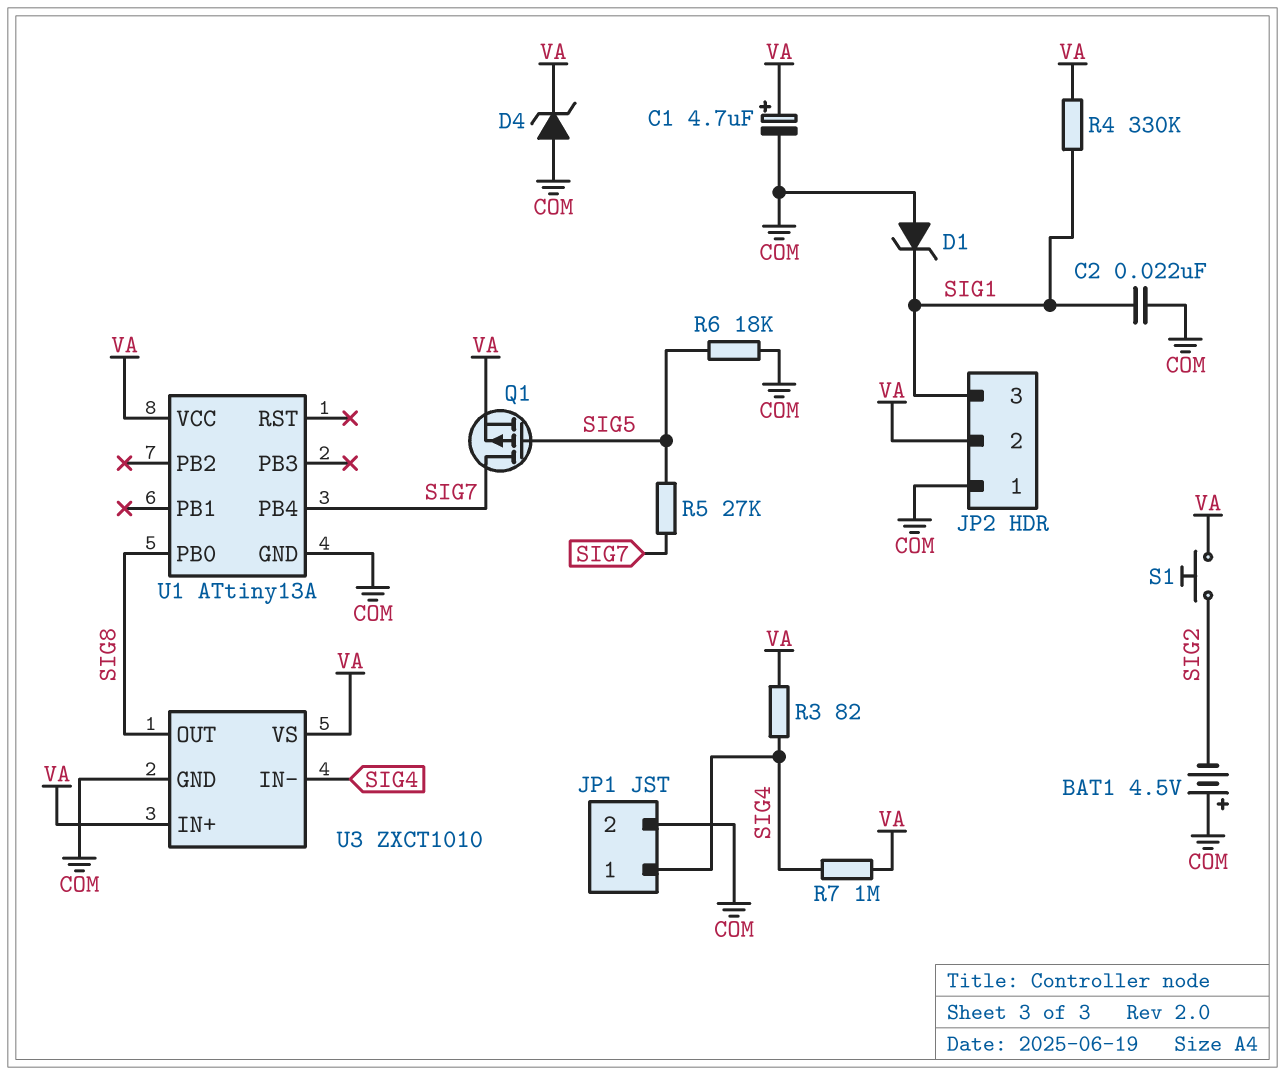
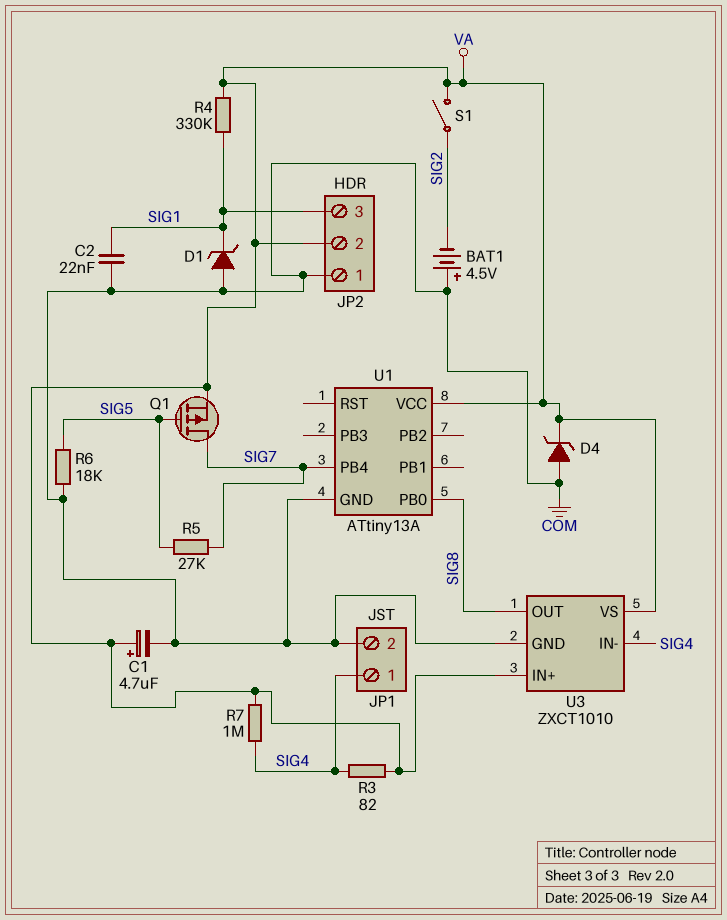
S1: button (SIG2, VA) -> switch (SIG2, VA)

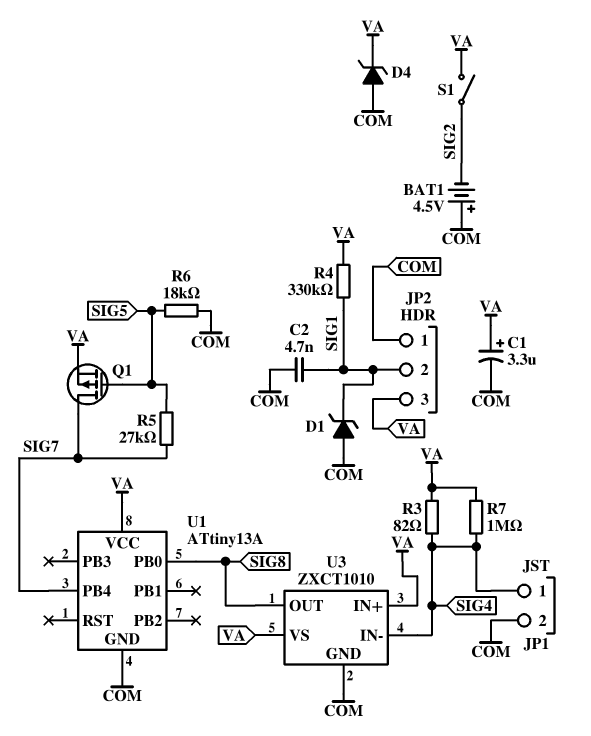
C1: 4.7uF (plus VA, minus COM) -> 3.3uF (plus VA, minus COM)
C2: 22nF (COM, SIG1) -> 4.7nF (COM, SIG1)
JP2 pin 2: VA -> SIG1
JP2 pin 3: SIG1 -> VA

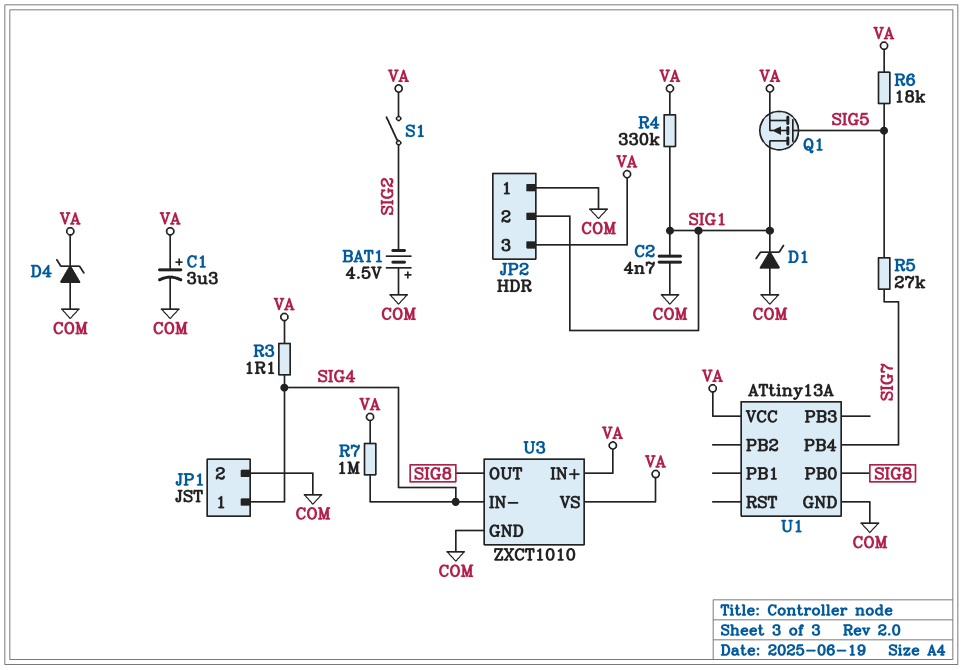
Q1: PMOS (G SIG5, D SIG7, S VA) -> PMOS (G SIG5, D SIG1, S VA)
R3: 82 (SIG4, VA) -> 1.1 (SIG4, VA)
R6: 18k (COM, SIG5) -> 18k (SIG5, VA)

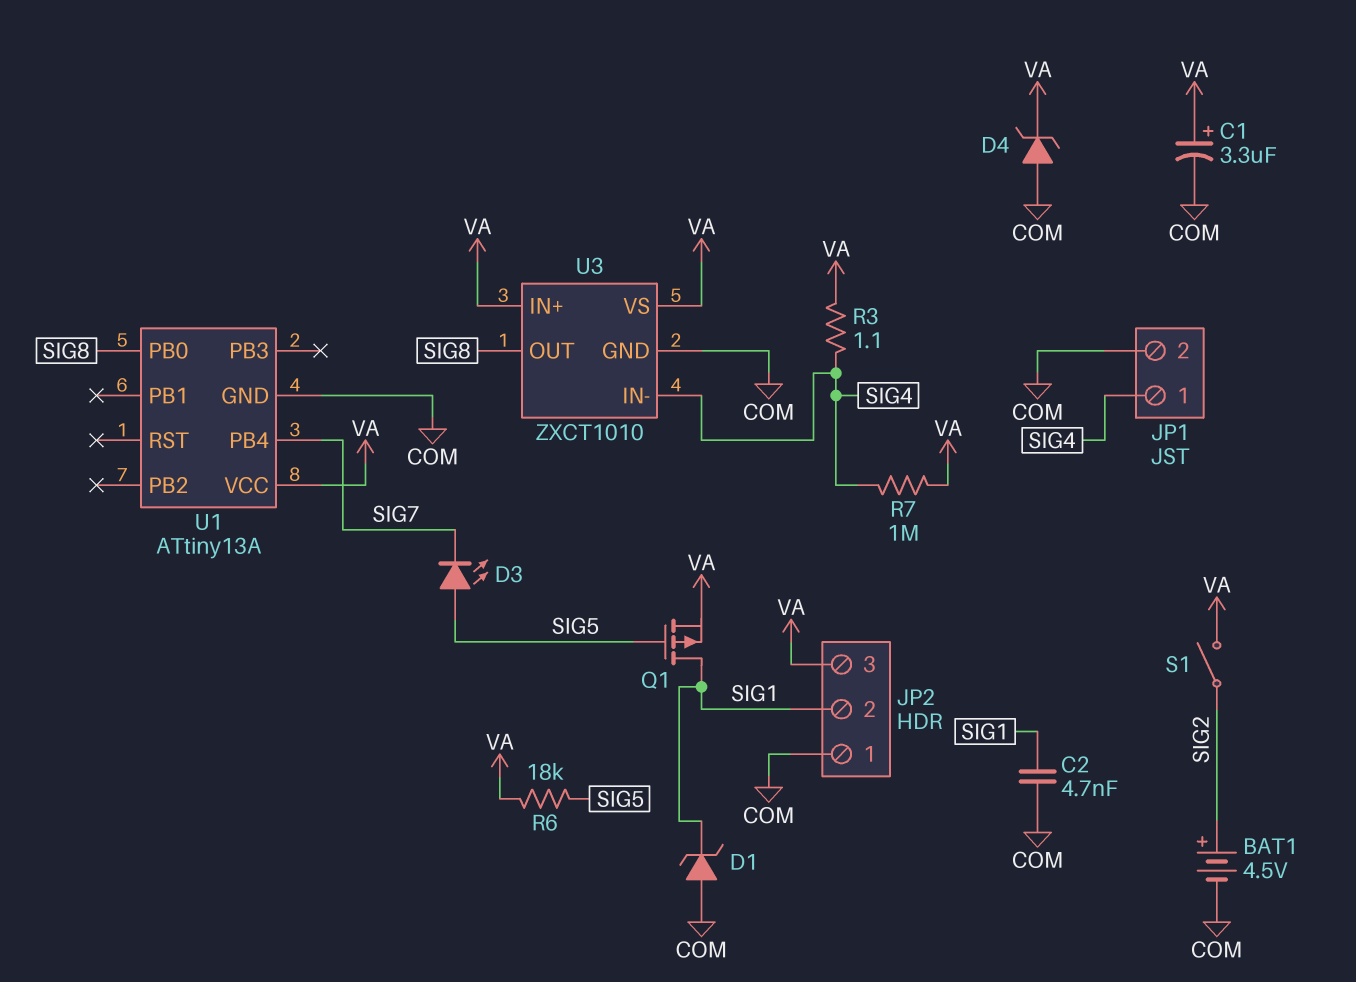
BAT1: 4.5V (plus COM, minus SIG2) -> 4.5V (plus SIG2, minus COM)
D3: none -> LED (A SIG5, K SIG7)
R4: 330k (SIG1, VA) -> none
R5: 27k (SIG5, SIG7) -> none

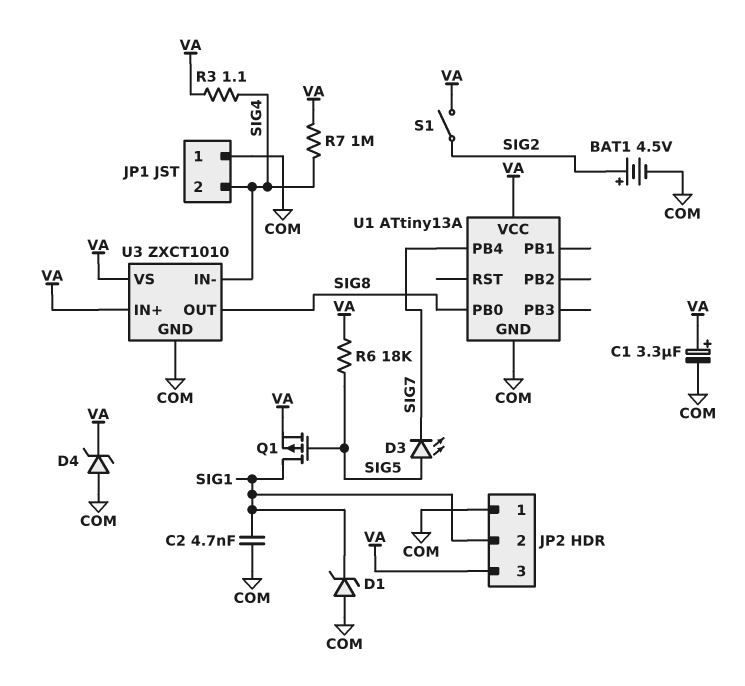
JP1 pin 1: SIG4 -> COM
JP1 pin 2: COM -> SIG4

